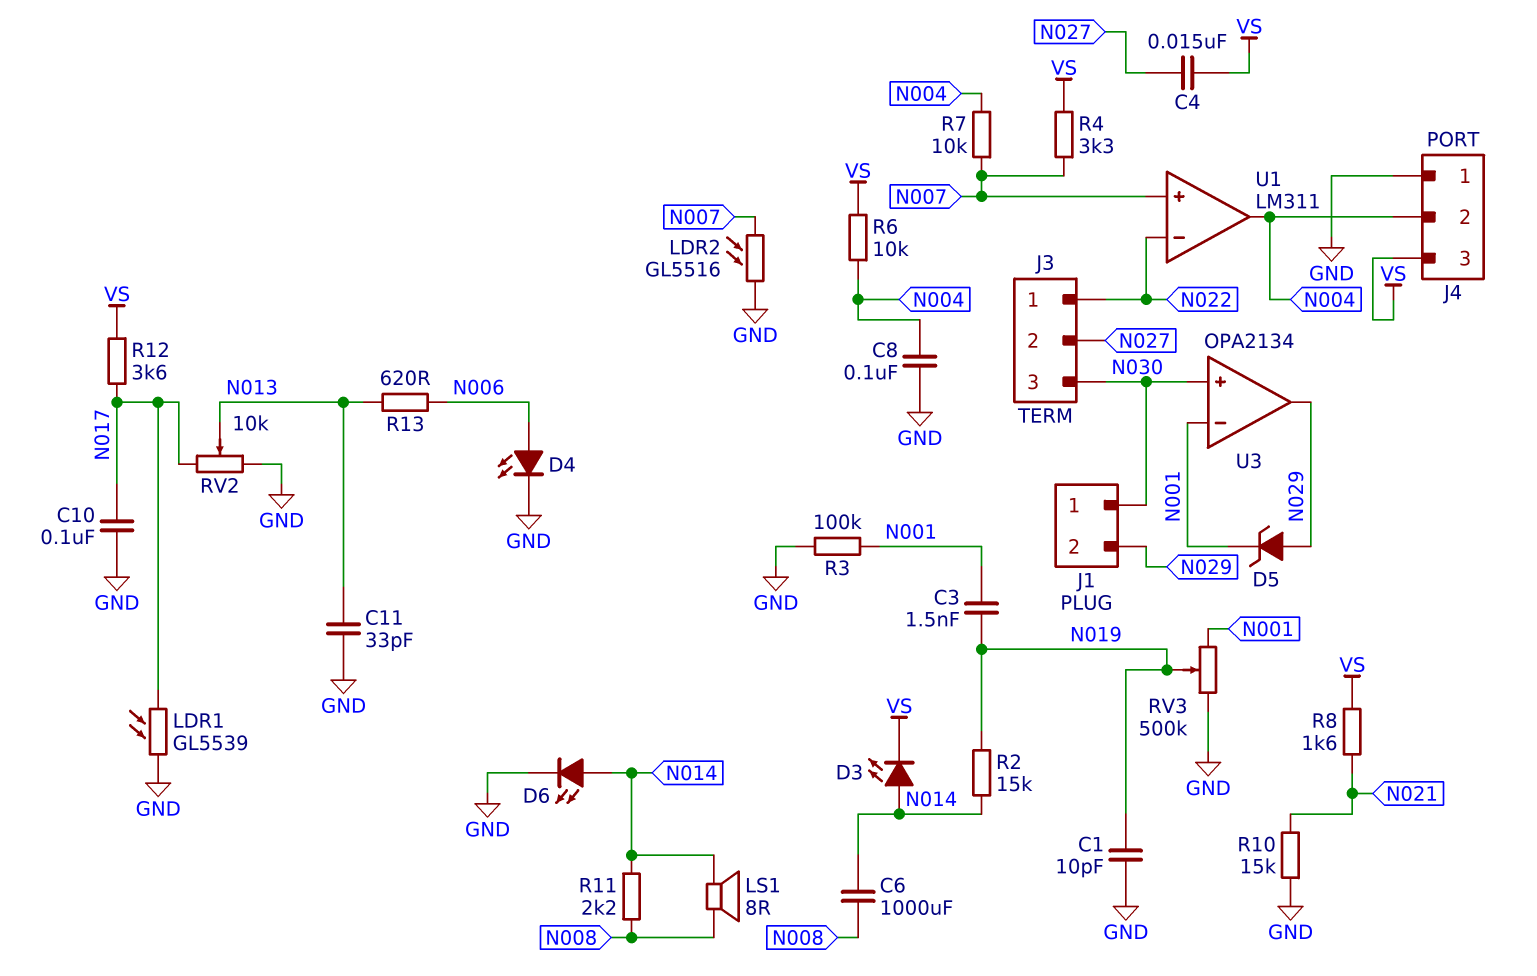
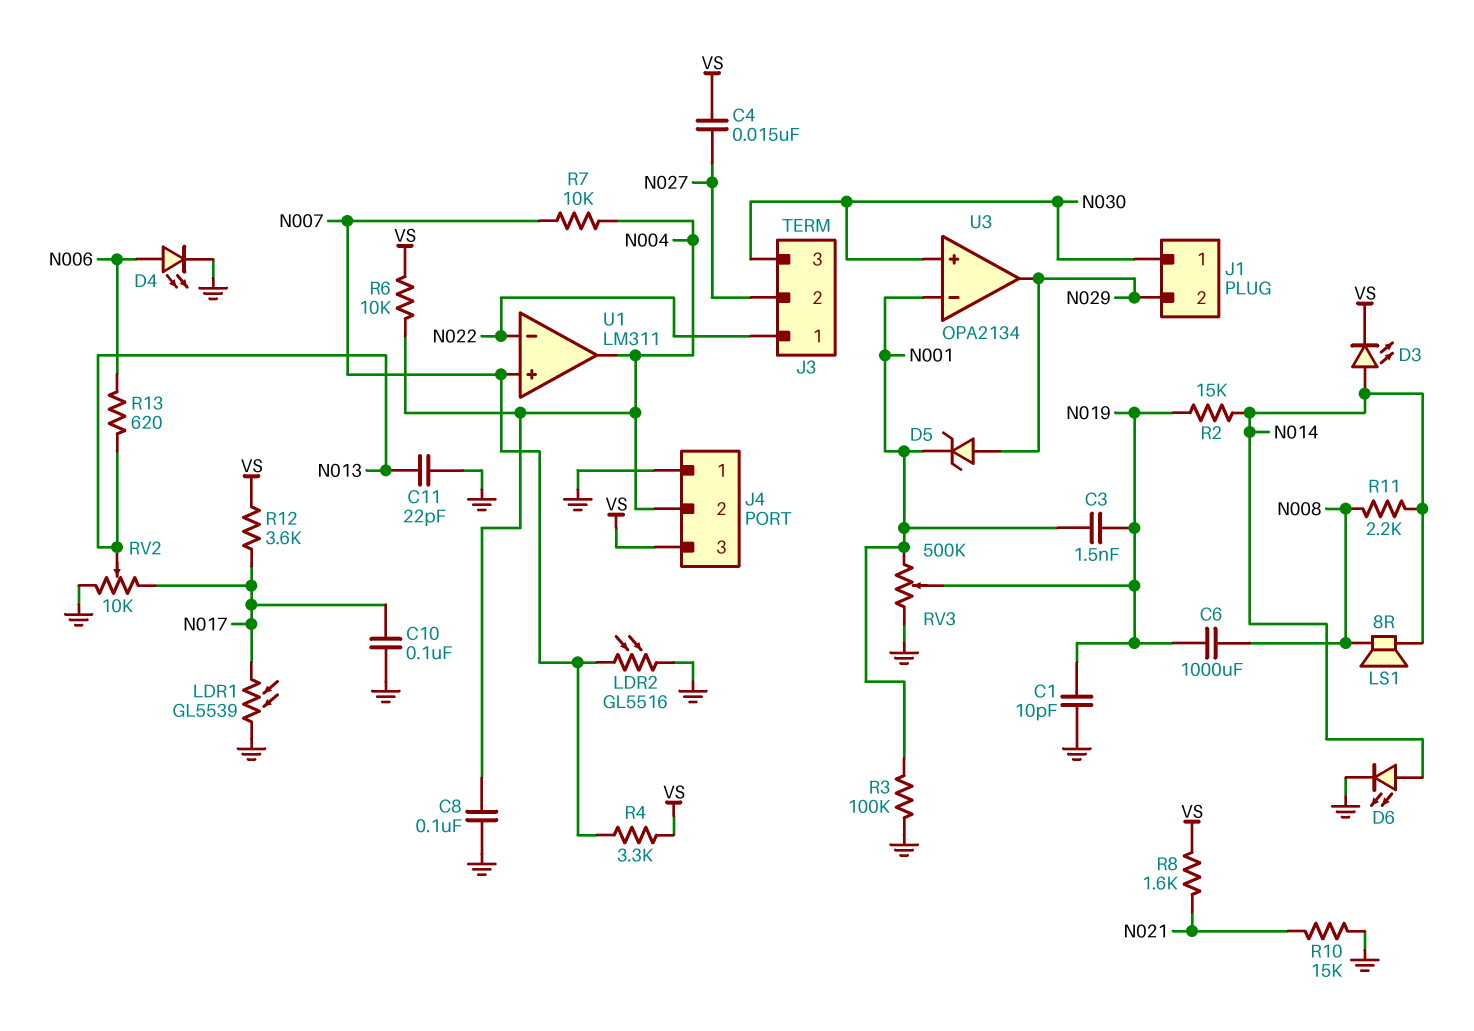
C6: 1000uF (N008, N014) -> 1000uF (N008, N019)
C11: 33pF (GND, N013) -> 22pF (GND, N013)

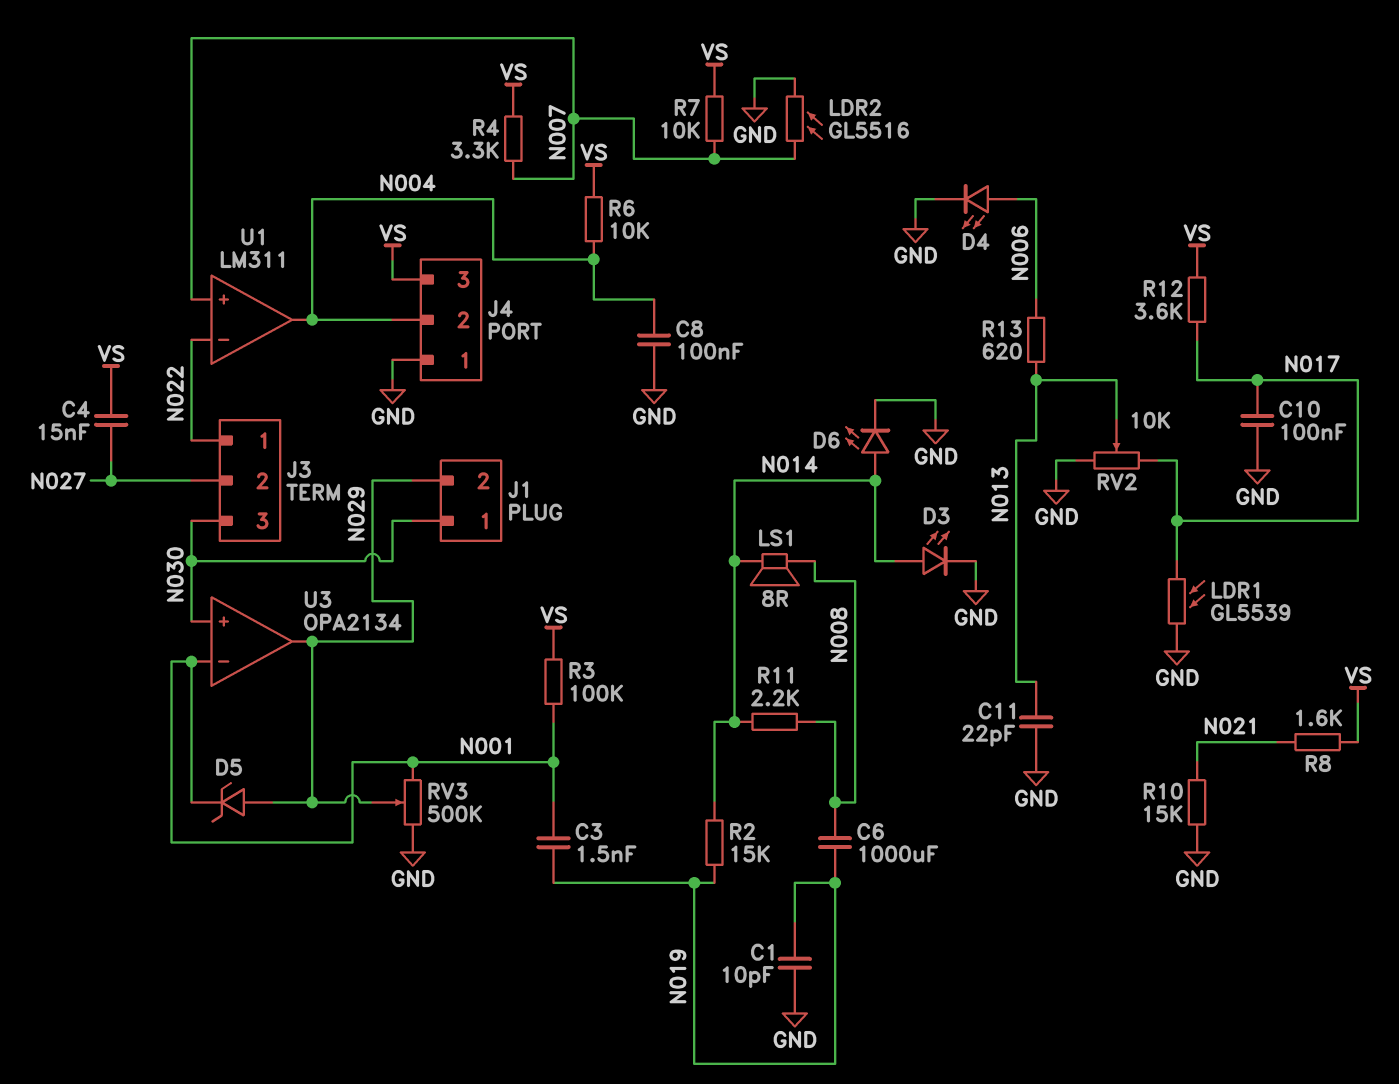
D3: LED (A N014, K VS) -> LED (A N014, K GND)
R3: 100k (GND, N001) -> 100k (N001, VS)
R7: 10k (N004, N007) -> 10k (N007, VS)
RV3: 500k (GND, N001, wiper N019) -> 500k (GND, N001, wiper N029)

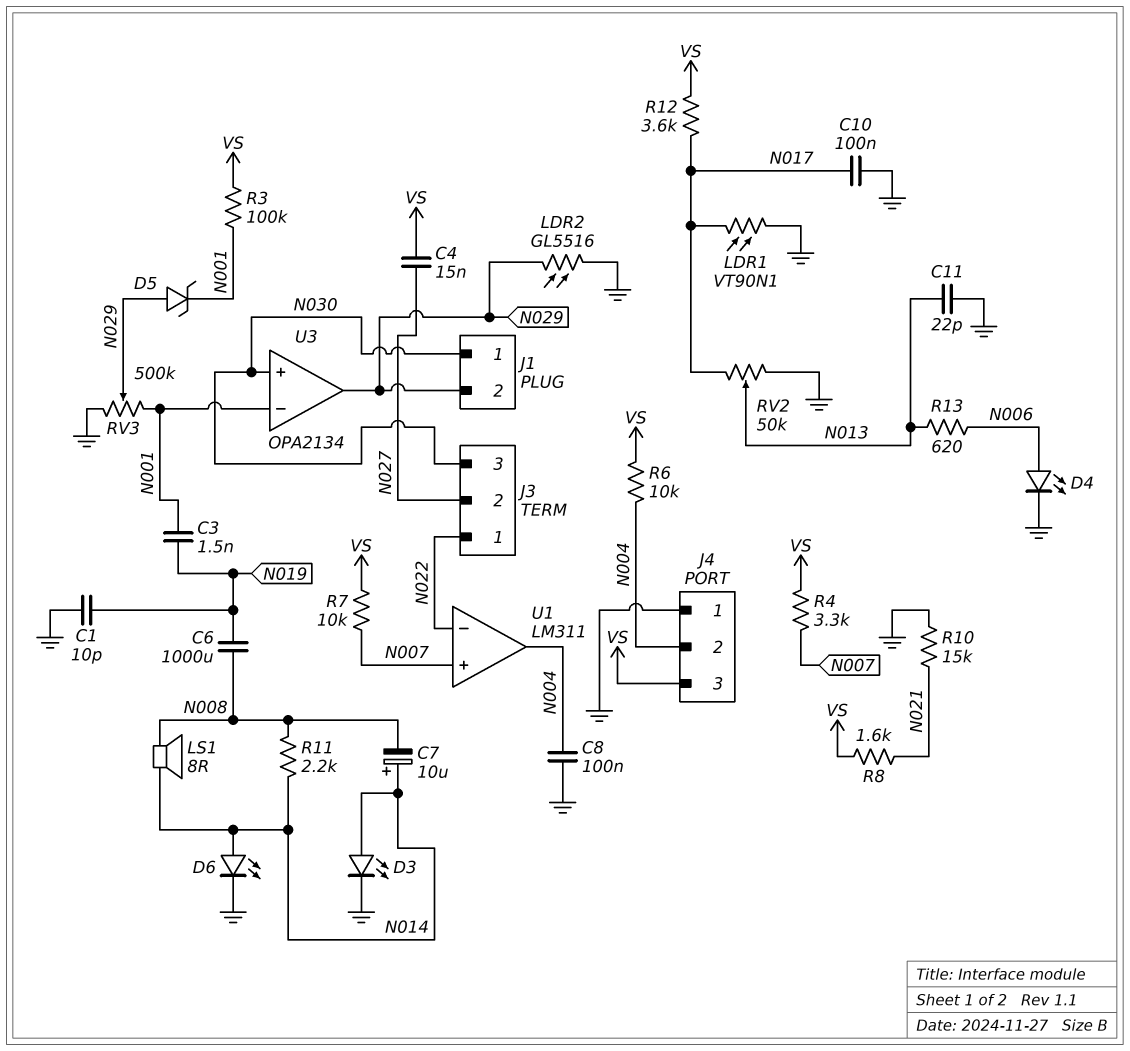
C7: none -> 10uF (plus N014, minus N008)
LDR1: GL5539 (GND, N017) -> VT90N1 (GND, N017)
LDR2: GL5516 (GND, N007) -> GL5516 (GND, N029)
R2: 15k (N014, N019) -> none
RV2: 10k (GND, N017, wiper N013) -> 50k (GND, N017, wiper N013)

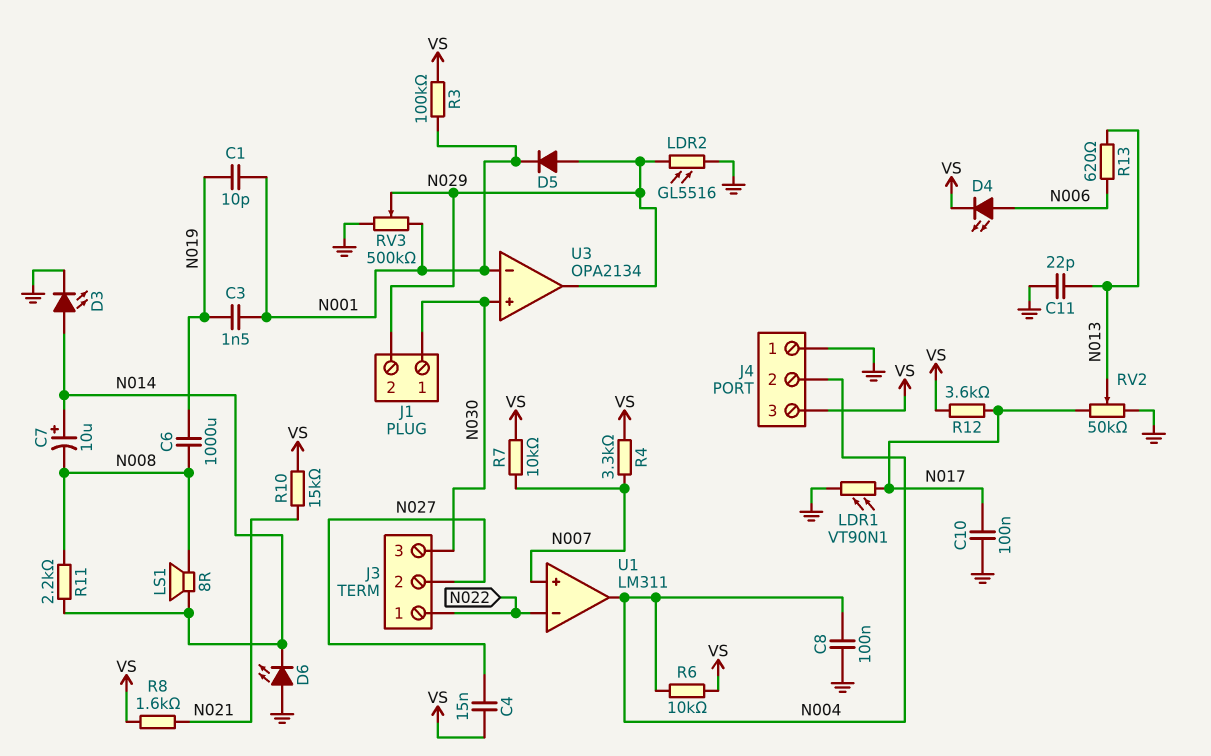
C1: 10pF (GND, N019) -> 10pF (N001, N019)
D4: LED (A N006, K GND) -> LED (A N006, K VS)
D5: zener (A N029, K N001) -> diode (A N029, K N001)
D6: LED (A N014, K GND) -> LED (A GND, K N014)
R10: 15k (GND, N021) -> 15k (N021, VS)

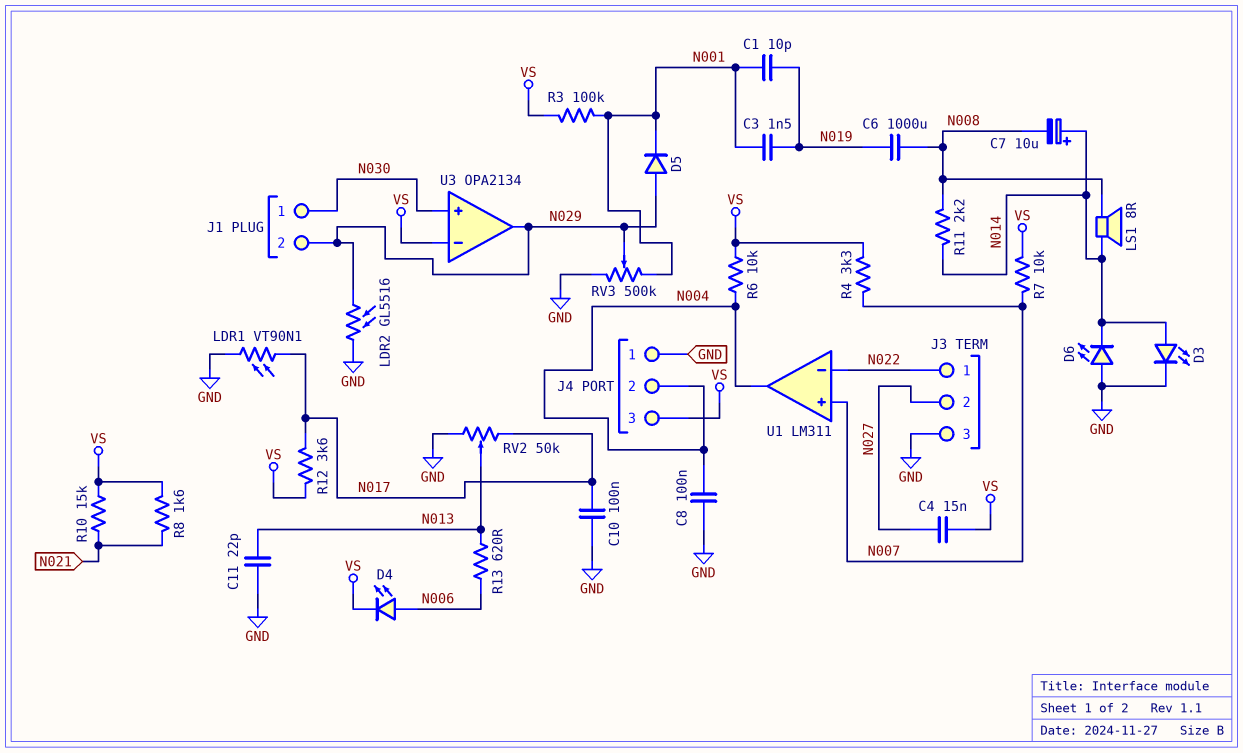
J3 pin 3: N030 -> GND
U3 pin in-: N001 -> VS

